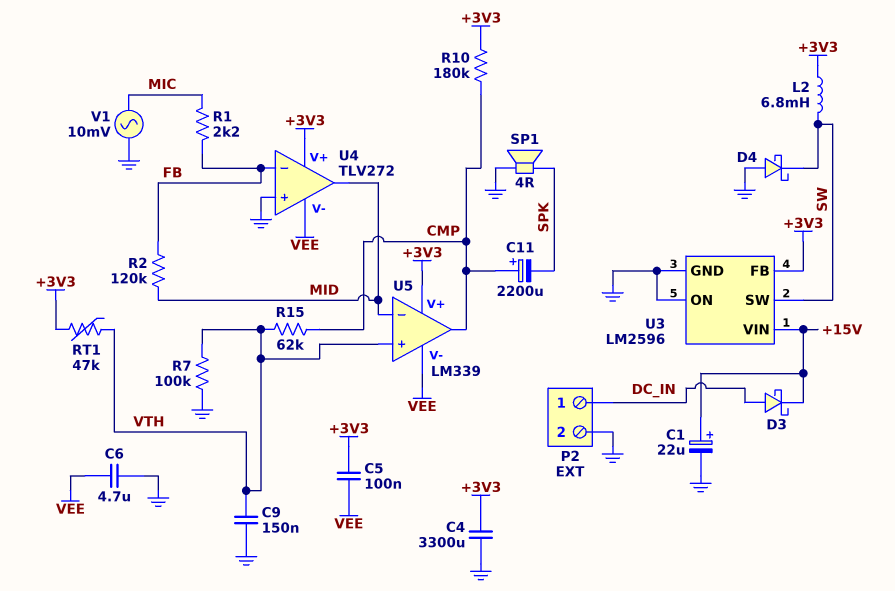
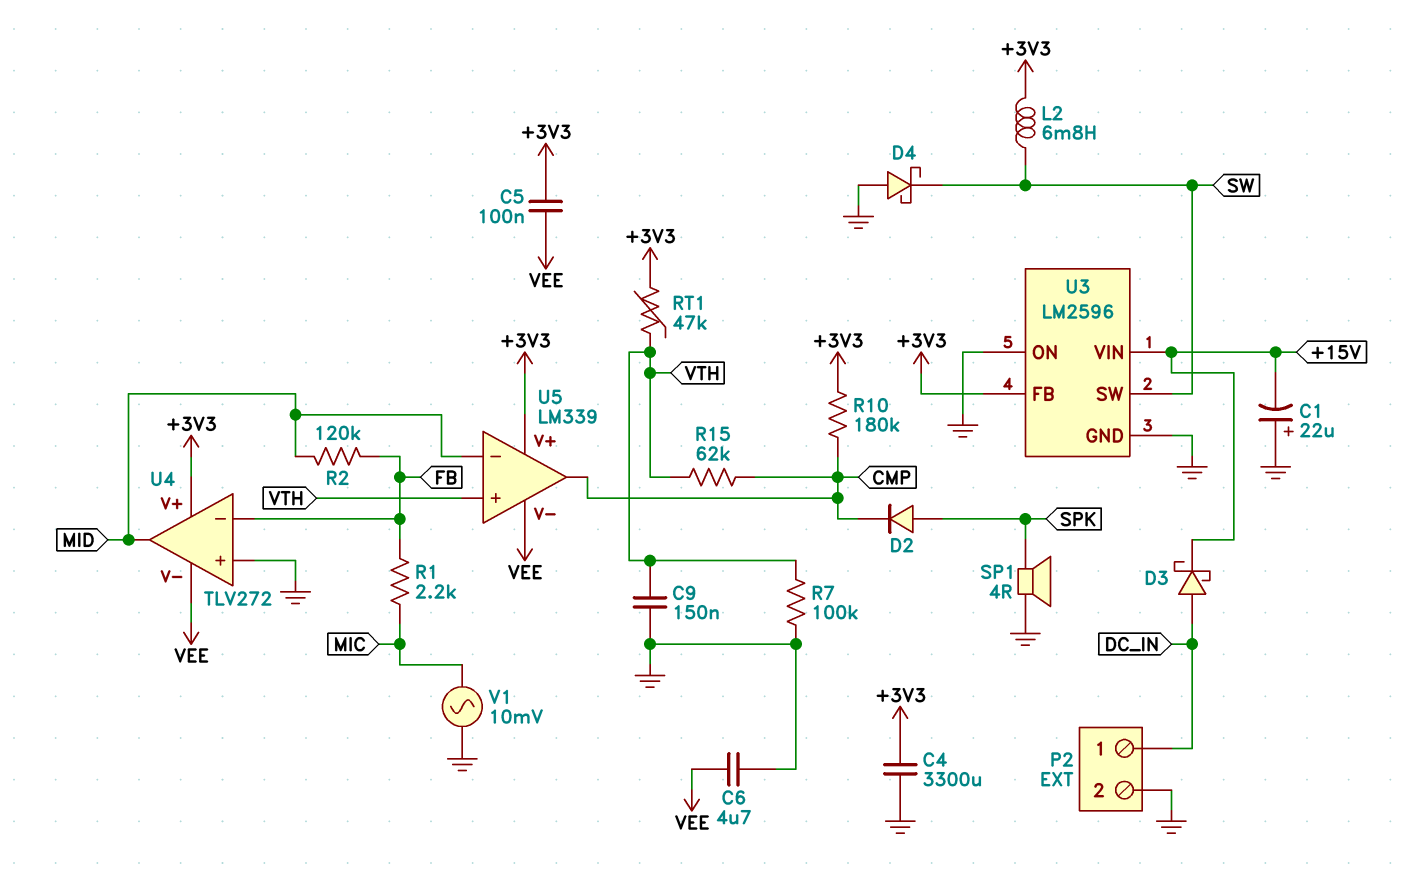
C1: 22uF (plus +15V, minus GND) -> 22uF (plus GND, minus +15V)
C11: 2200uF (plus CMP, minus SPK) -> none
D2: none -> diode (A SPK, K CMP)

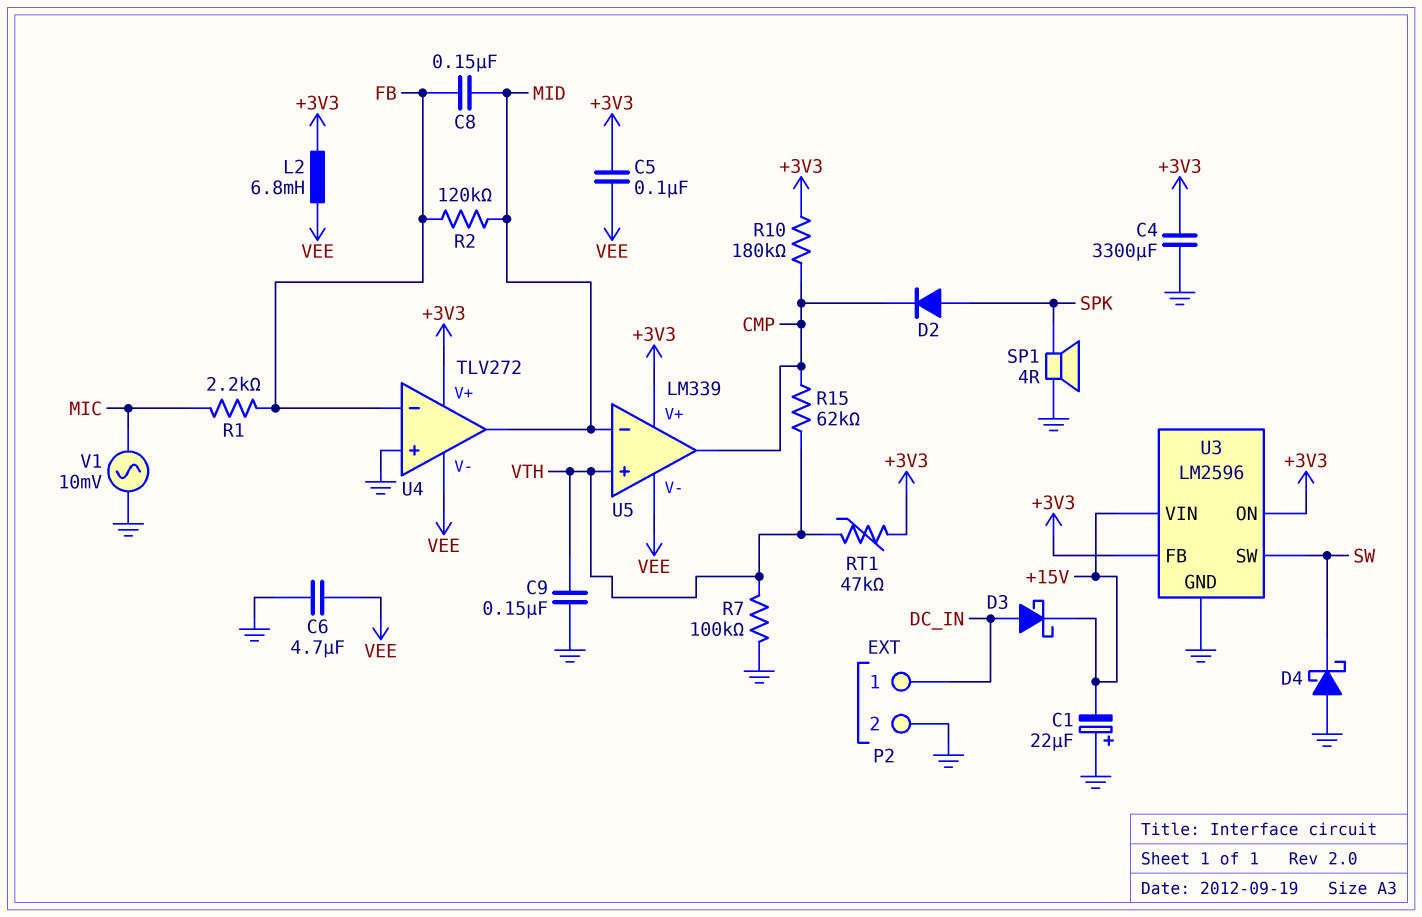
C8: none -> 150nF (FB, MID)
L2: 6.8mH (+3V3, SW) -> 6.8mH (+3V3, VEE)
U3 pin ON: GND -> +3V3

